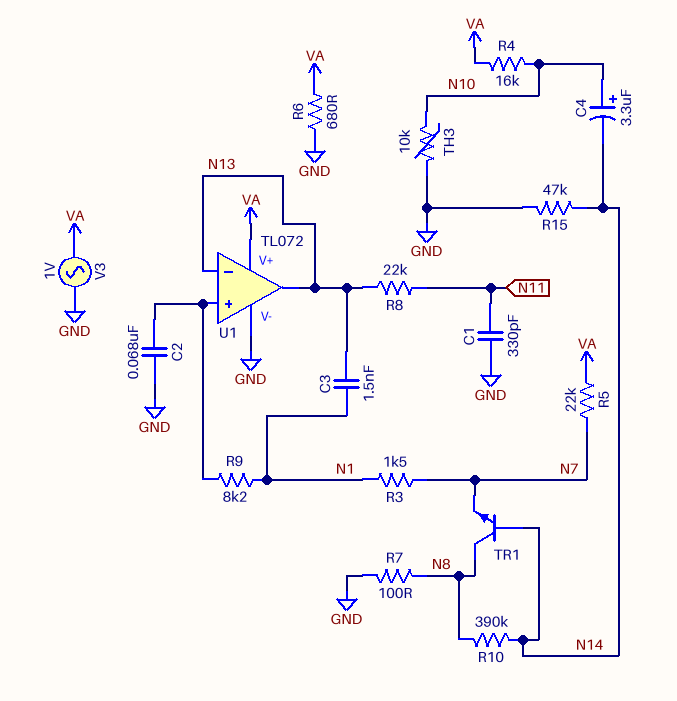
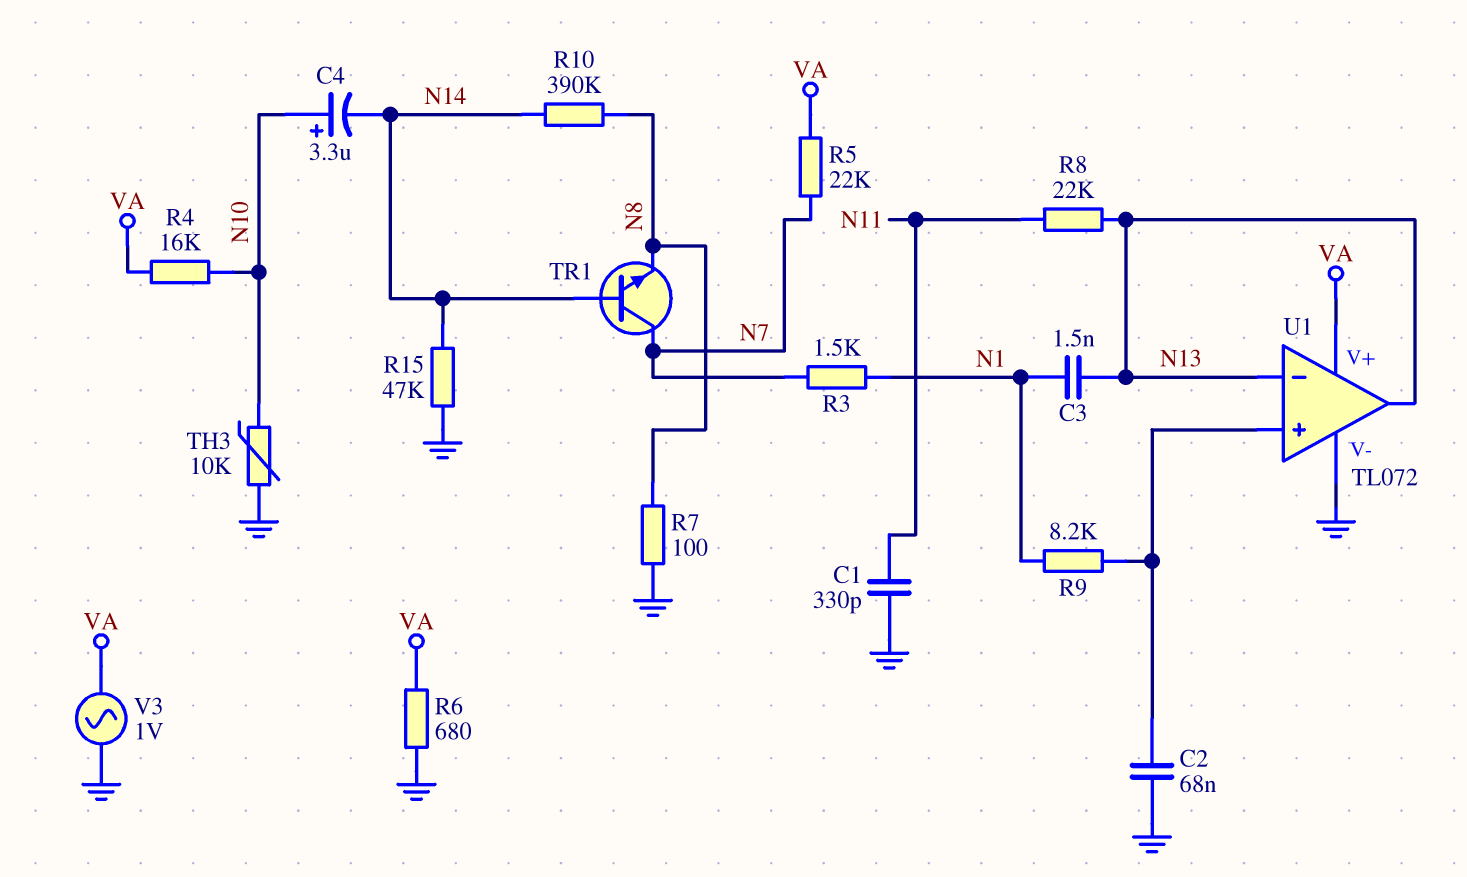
TR1: NPN (B N14, C N8, E N7) -> NPN (B N14, C N7, E N8)

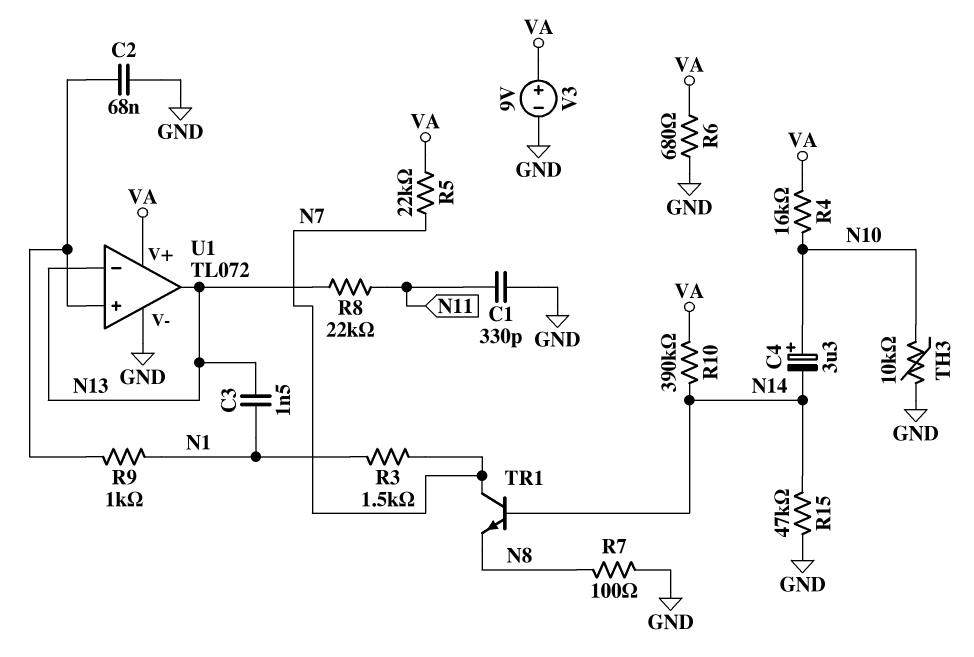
R9: 8.2k (N1, U1/in+) -> 1k (N1, U1/in+)
R10: 390k (N8, N14) -> 390k (N14, VA)
V3: AC 1V (GND, VA) -> 9V (plus VA, minus GND)

